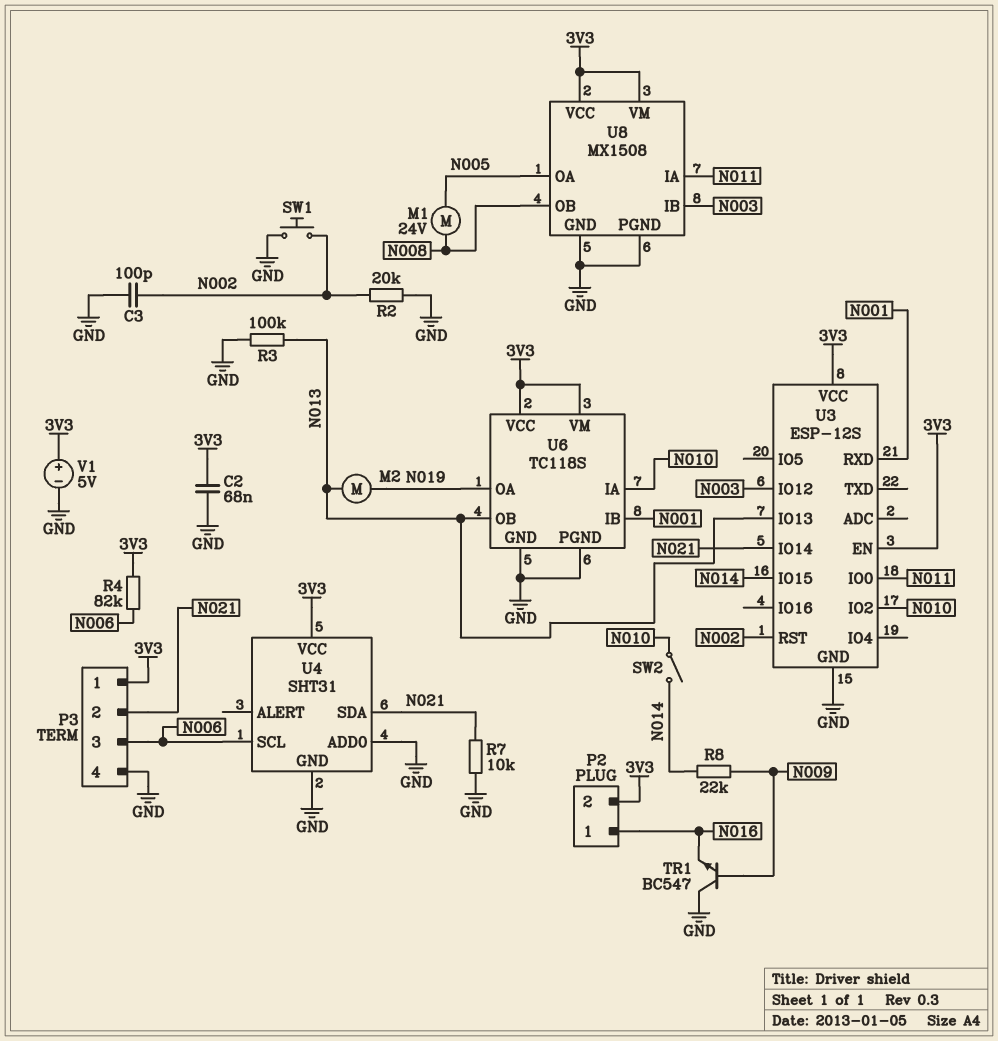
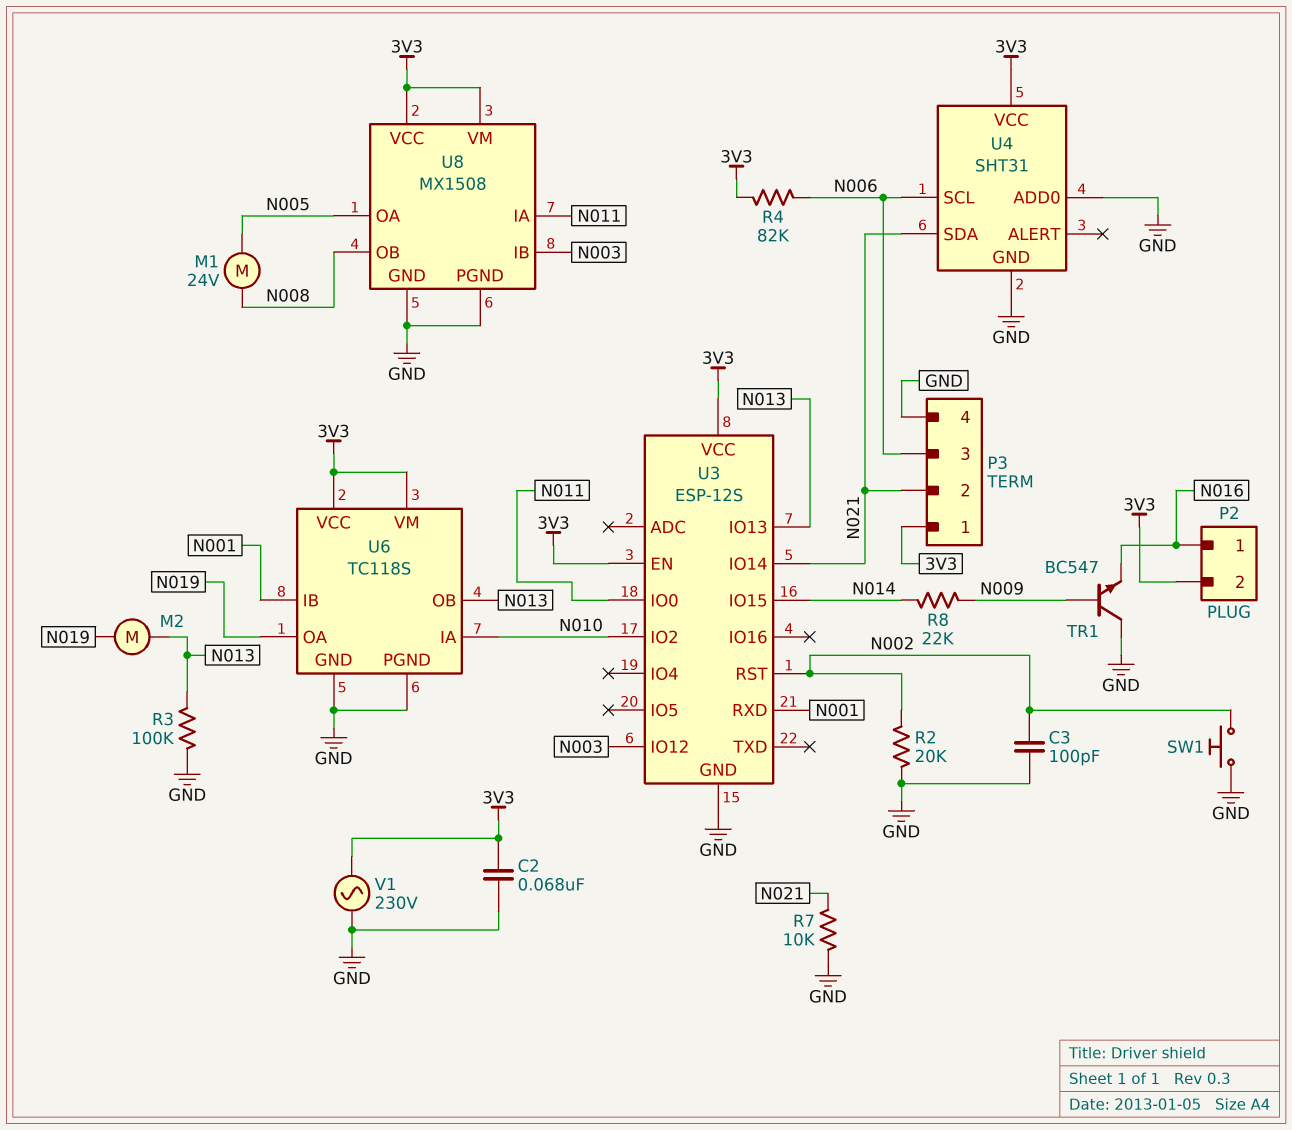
SW2: switch (N010, N014) -> none
V1: 5V (plus 3V3, minus GND) -> AC 230V (3V3, GND)

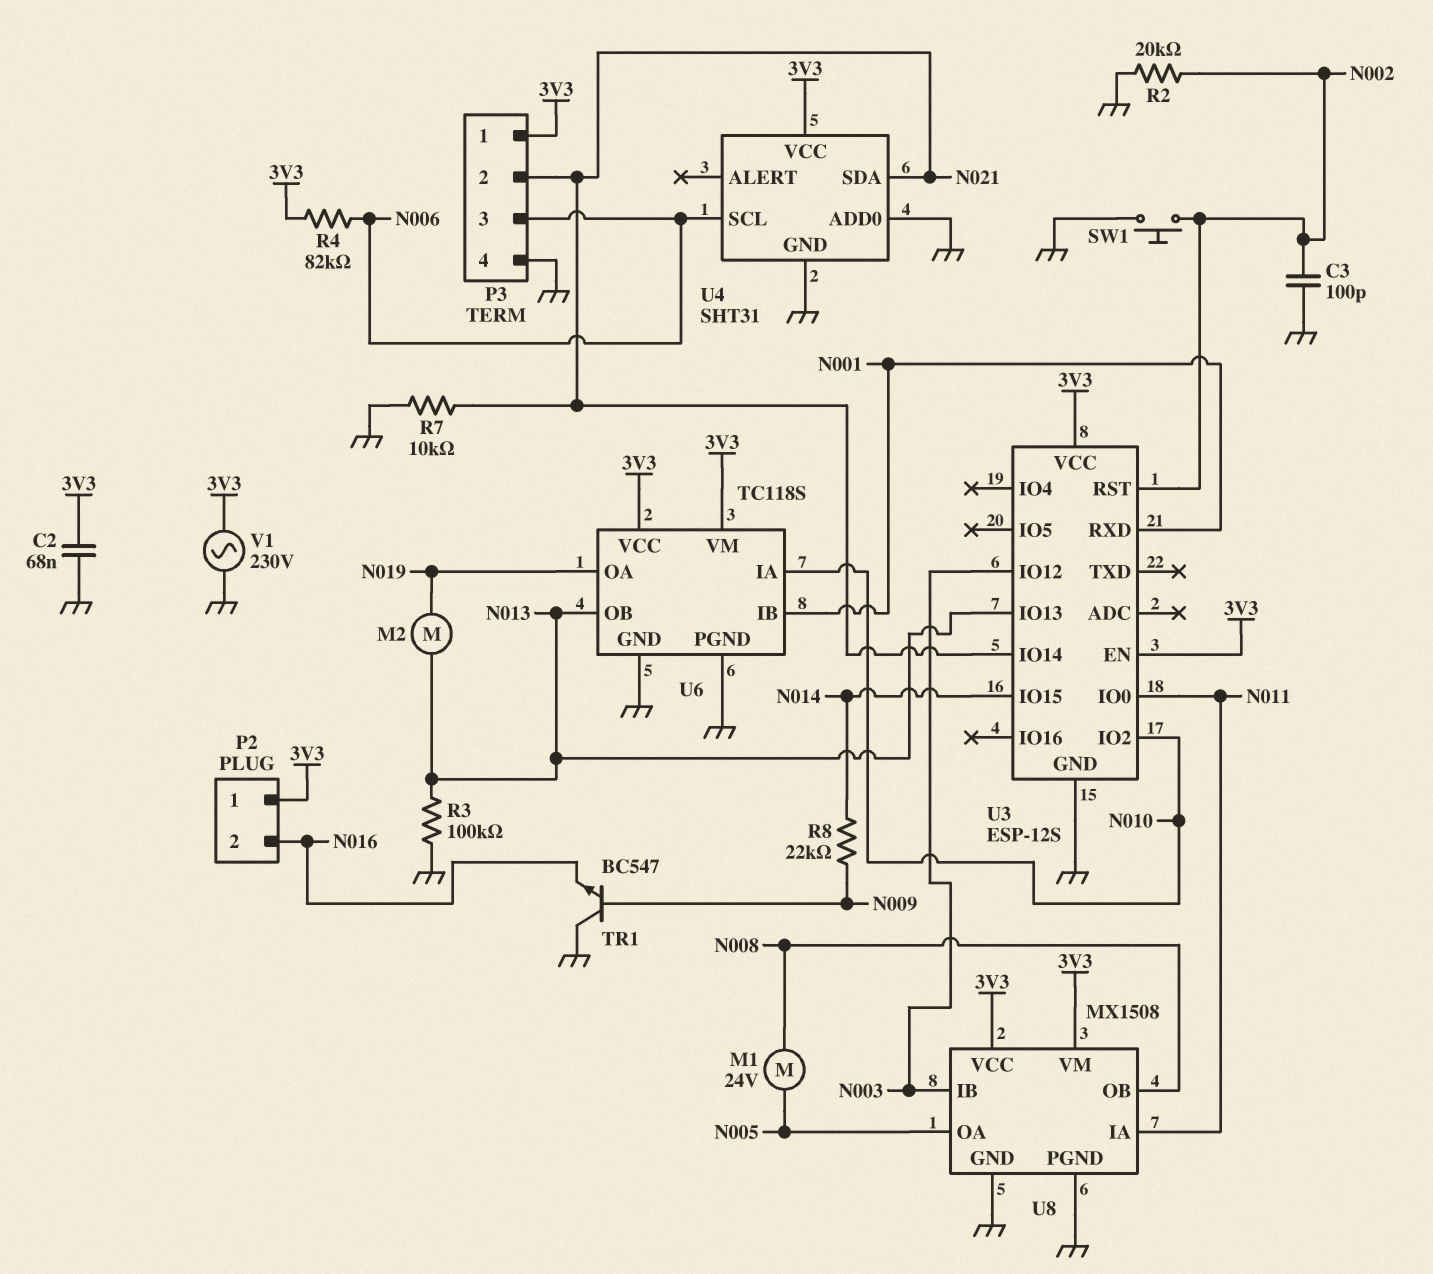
P2 pin 1: N016 -> 3V3
P2 pin 2: 3V3 -> N016

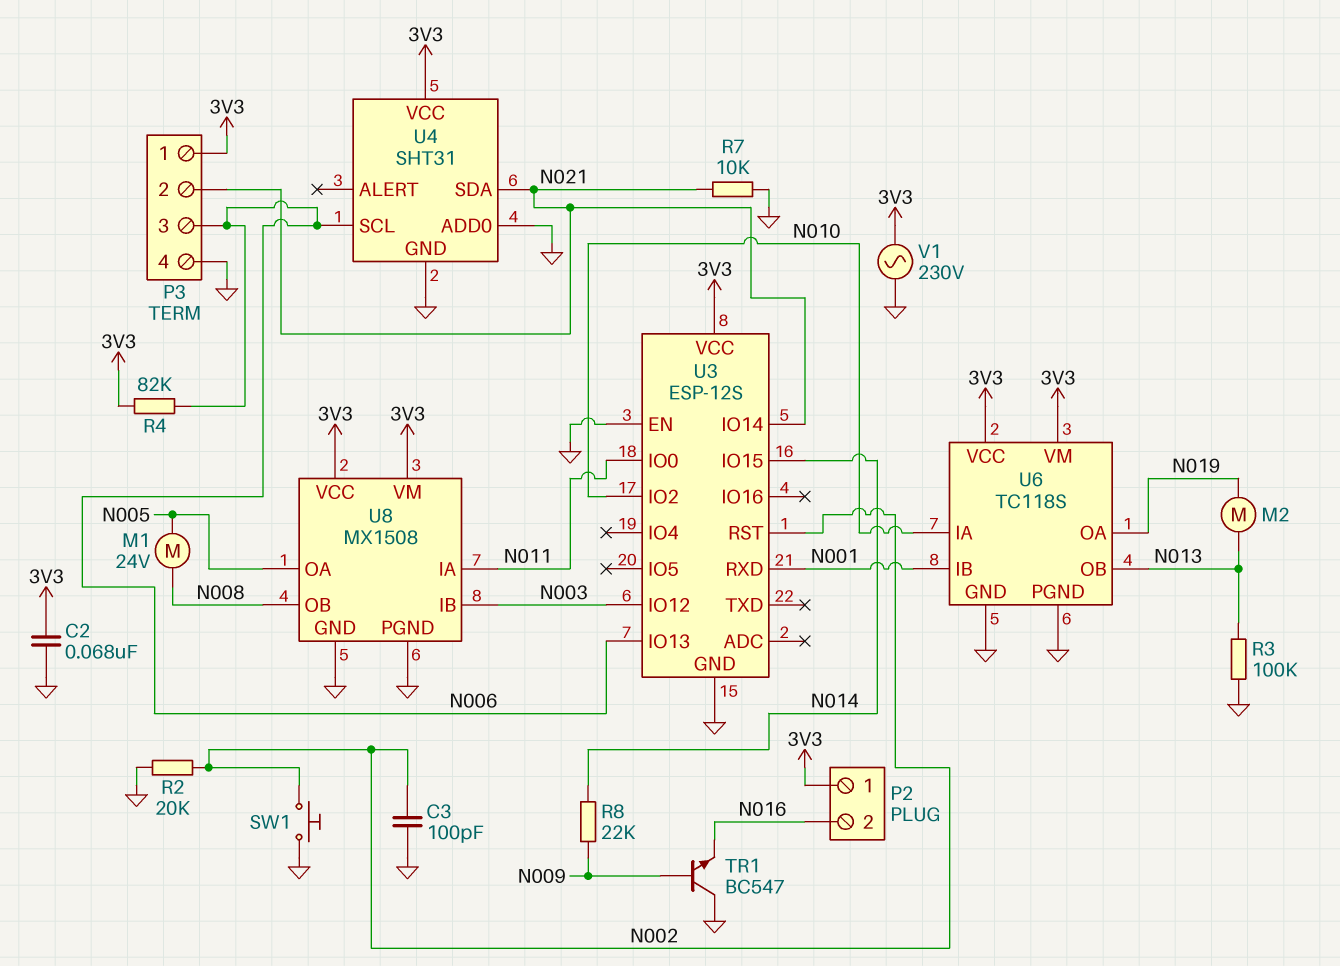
U3 pin EN: 3V3 -> GND
U3 pin IO13: N013 -> N006

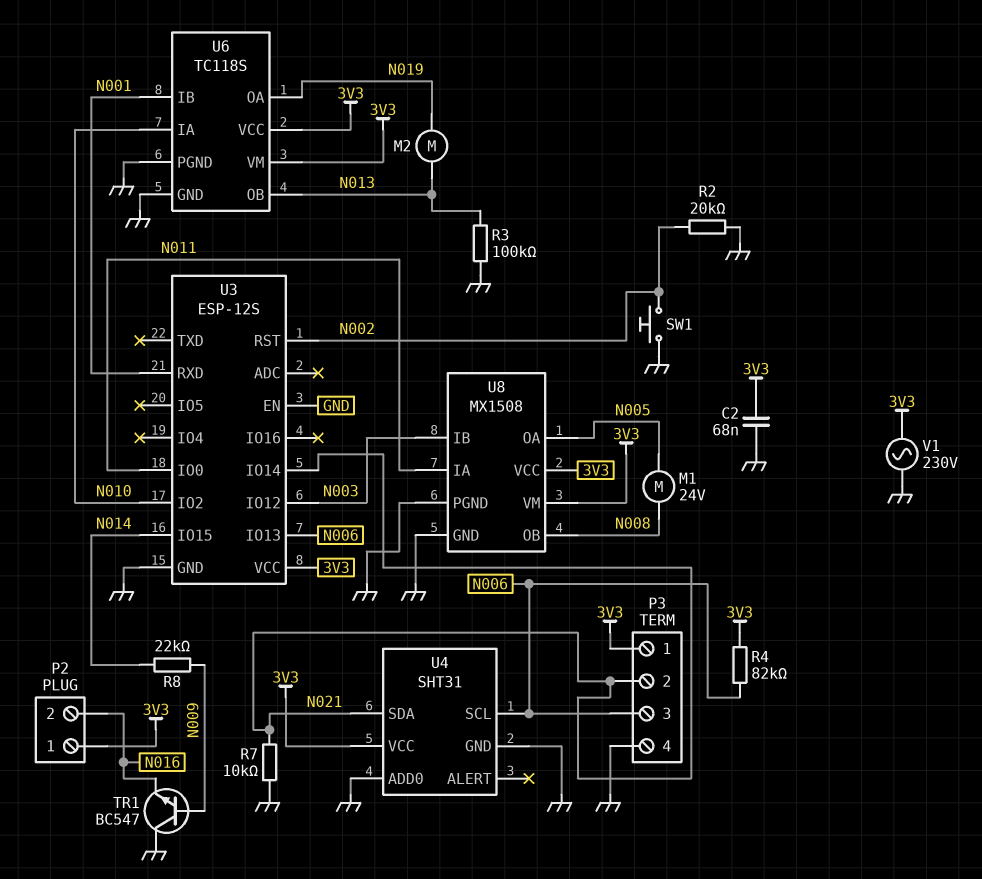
C3: 100pF (GND, N002) -> none

